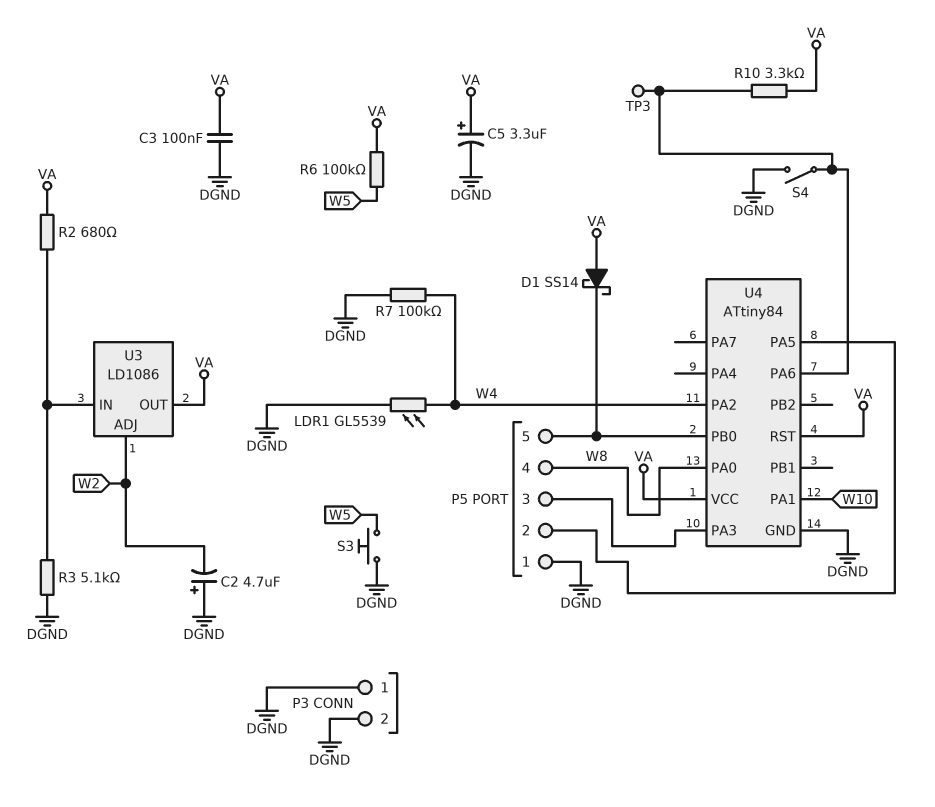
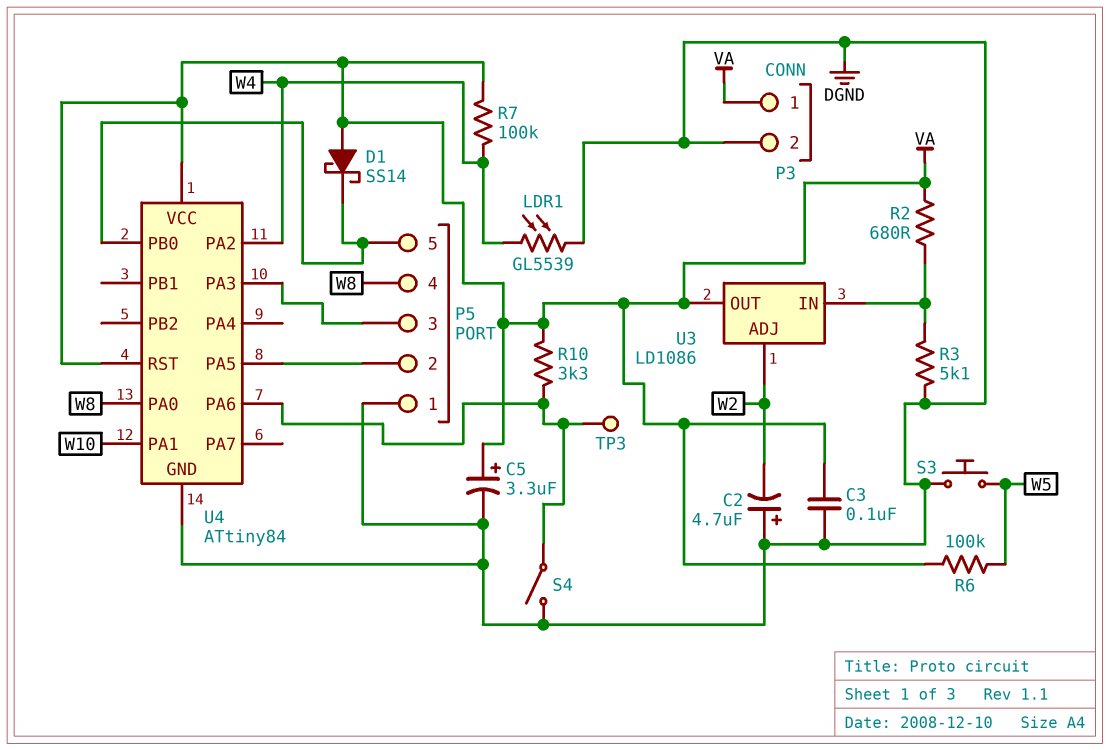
P3 pin 1: DGND -> VA
R7: 100k (DGND, W4) -> 100k (VA, W4)

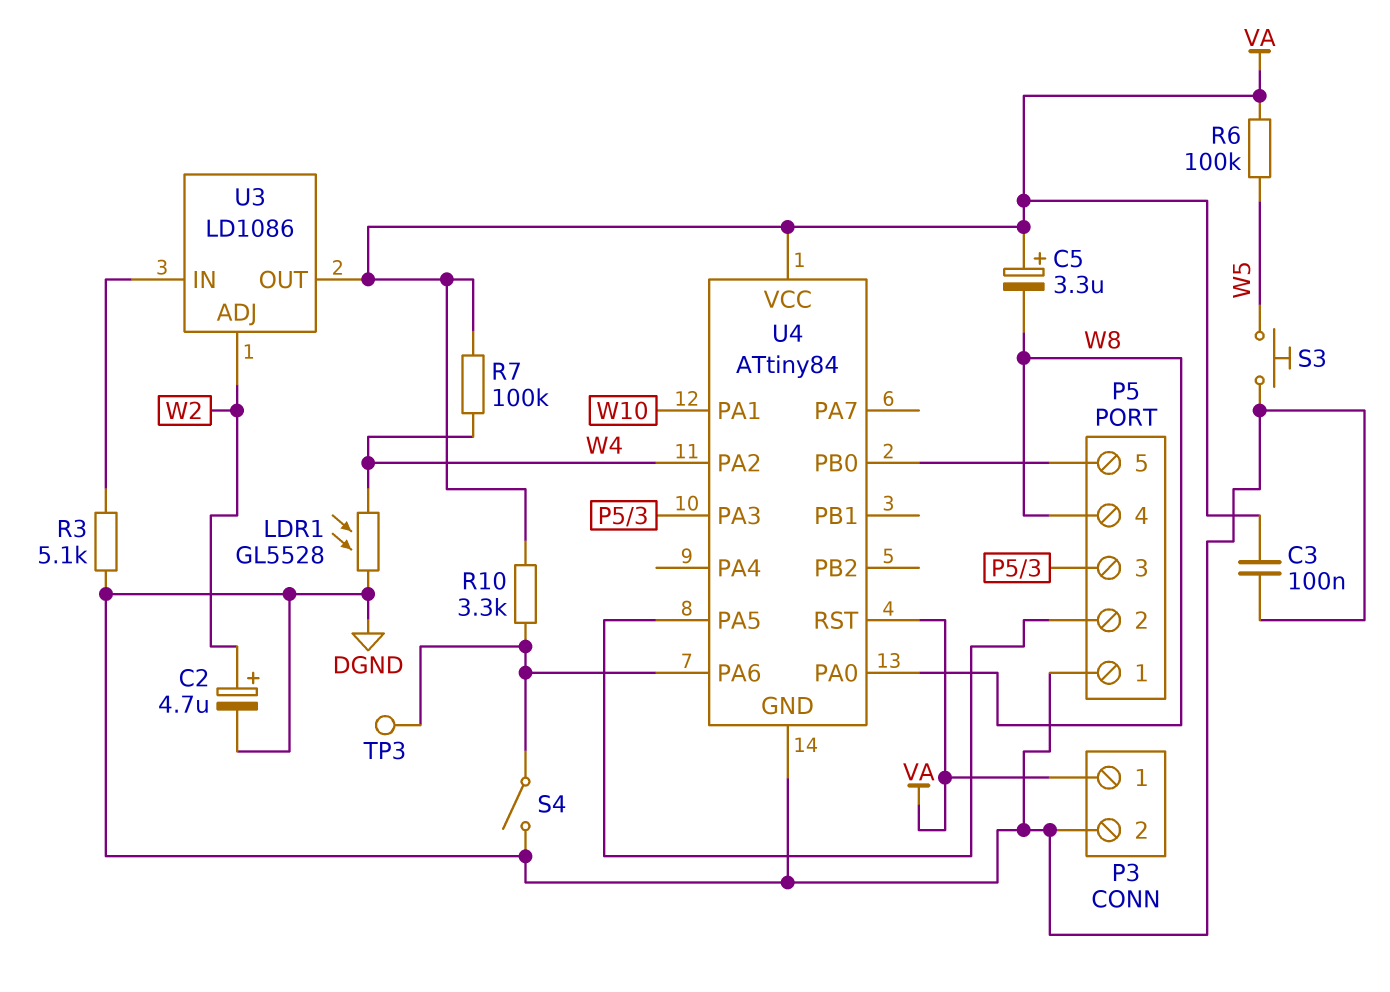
C2: 4.7uF (plus DGND, minus W2) -> 4.7uF (plus W2, minus DGND)
C5: 3.3uF (plus VA, minus DGND) -> 3.3uF (plus VA, minus W8)
D1: schottky SS14 (A VA, K P5/5) -> none
LDR1: GL5539 (DGND, W4) -> GL5528 (DGND, W4)
R2: 680 (U3/IN, VA) -> none

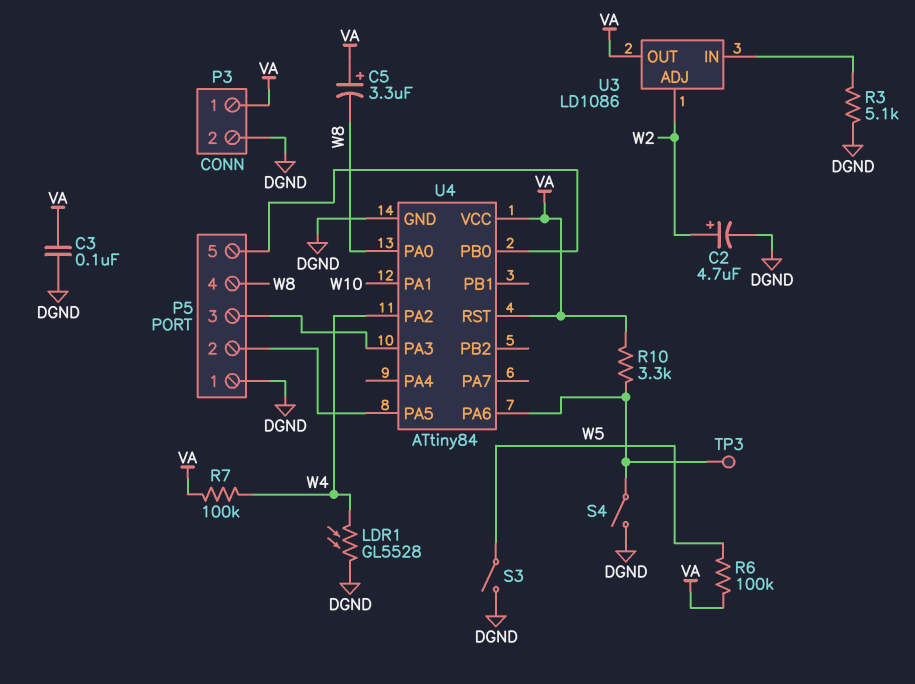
S3: button (DGND, W5) -> switch (DGND, W5)

